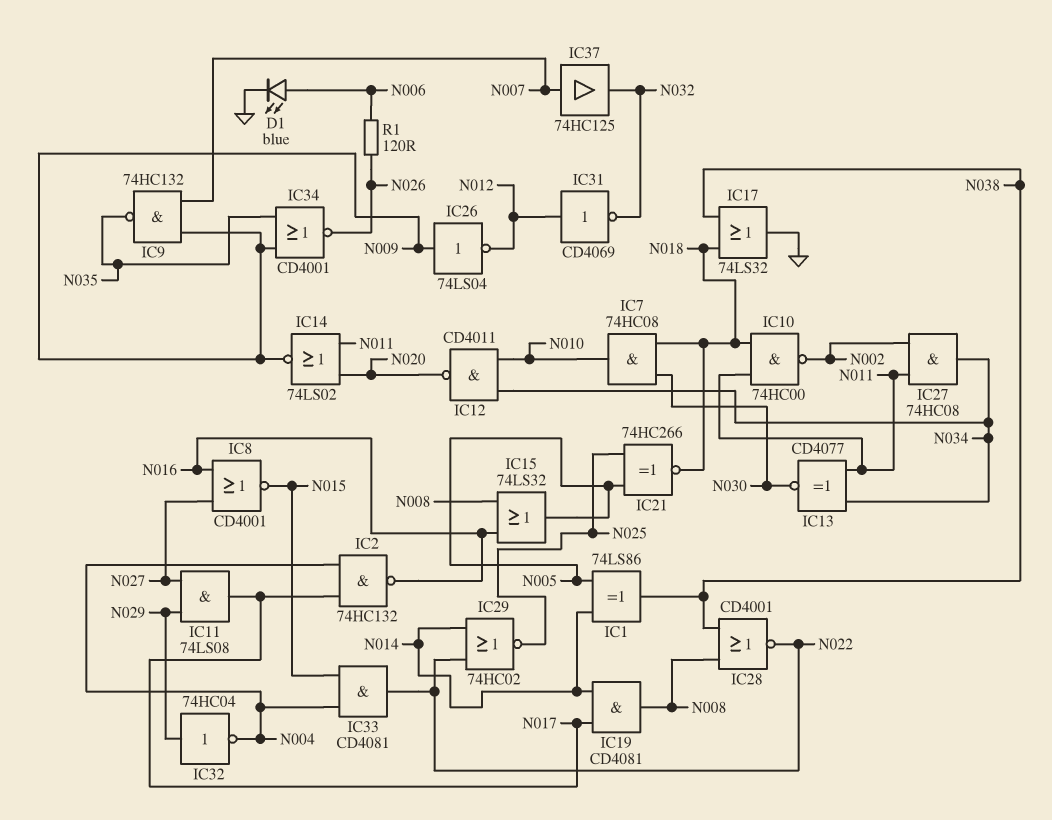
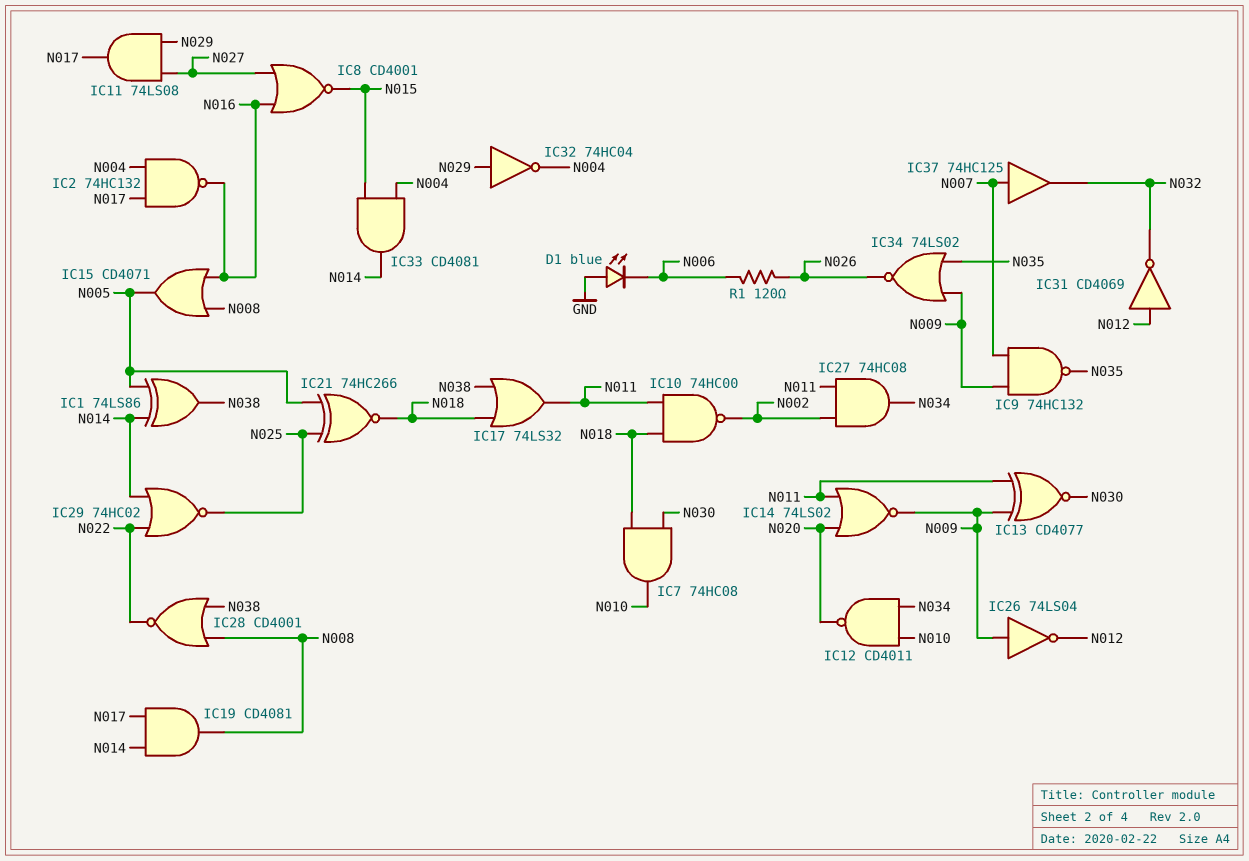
D1: LED blue (A N006, K GND) -> LED blue (A GND, K N006)
IC13: XNOR CD4077 (in N011, in N034, out N030) -> XNOR CD4077 (in N009, in N011, out N030)
IC15: OR 74LS32 (in N008, in N016, out N005) -> OR CD4071 (in N008, in N016, out N005)
IC17: OR 74LS32 (in N018, in N038, out GND) -> OR 74LS32 (in N018, in N038, out N011)
IC33: AND CD4081 (in N004, in N015, out N022) -> AND CD4081 (in N004, in N015, out N014)
IC34: NOR CD4001 (in N009, in N035, out N026) -> NOR 74LS02 (in N009, in N035, out N026)

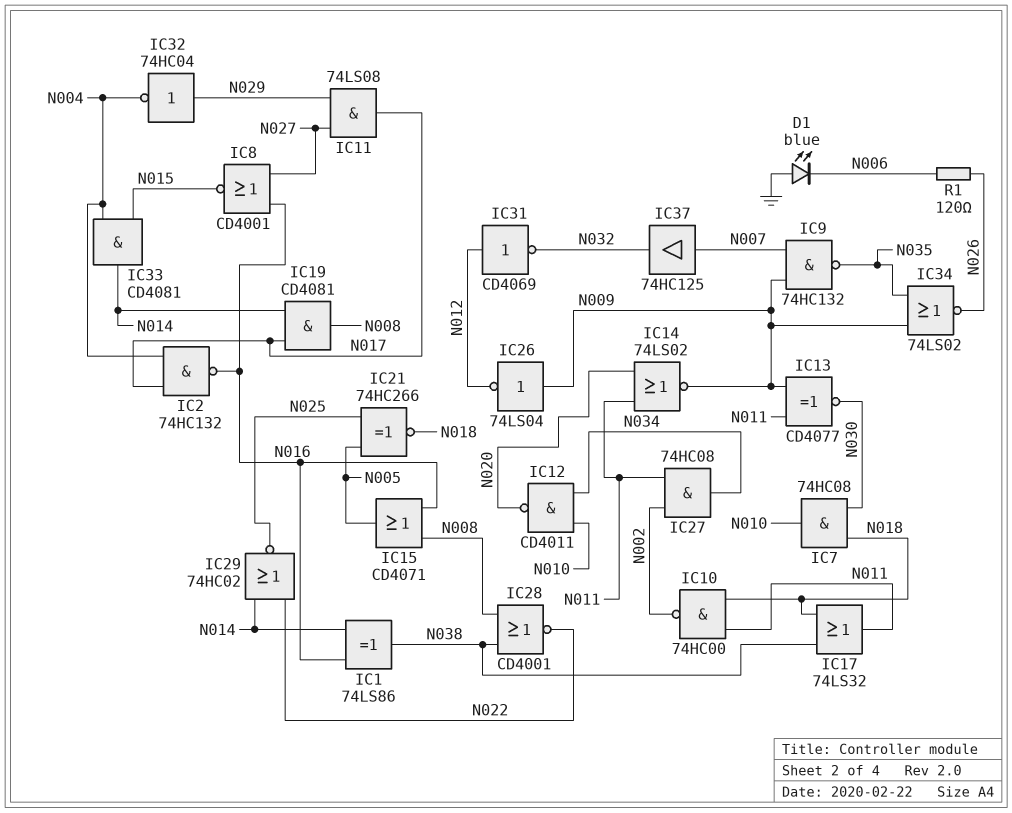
IC1: XOR 74LS86 (in N005, in N014, out N038) -> XOR 74LS86 (in N014, in N016, out N038)

